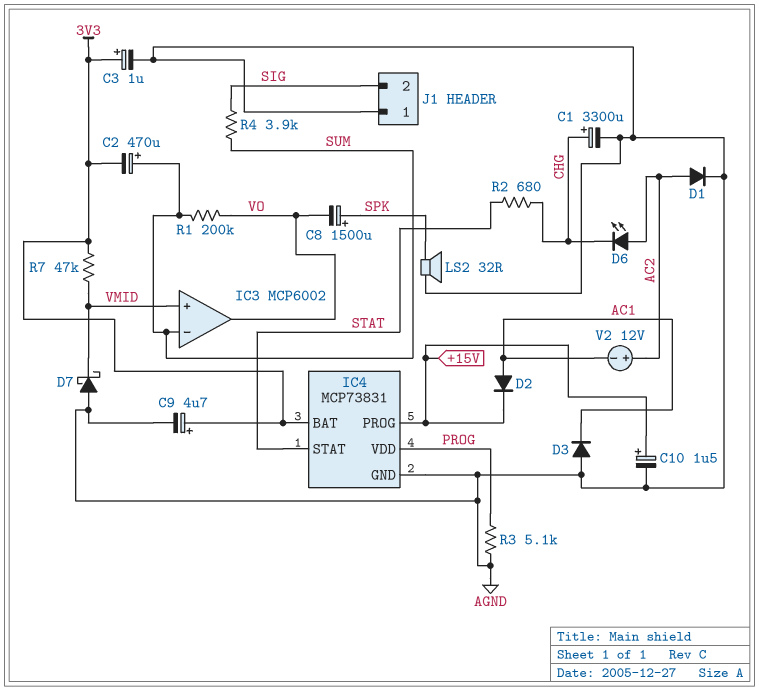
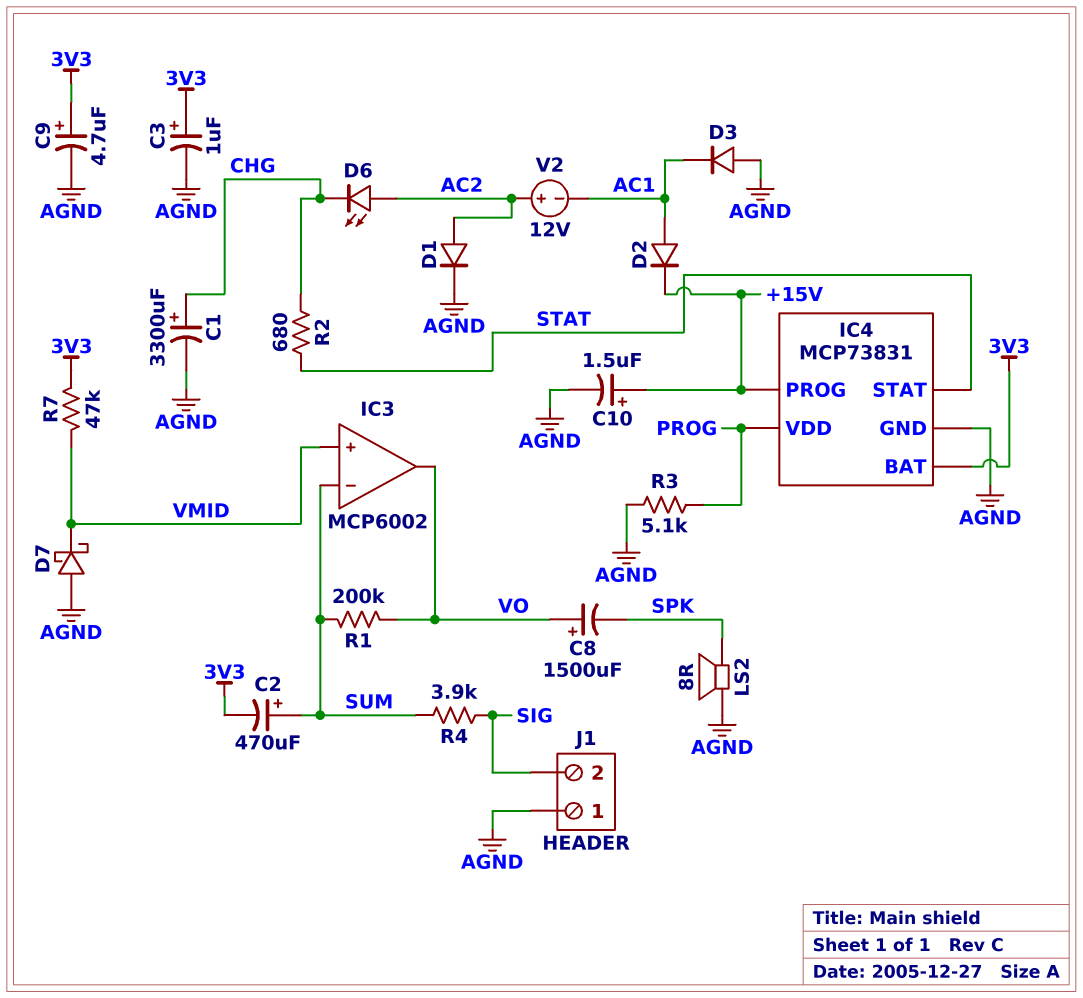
C8: 1500uF (plus SPK, minus VO) -> 1500uF (plus VO, minus SPK)
LS2: speaker 32R (AGND, SPK) -> speaker 8R (AGND, SPK)

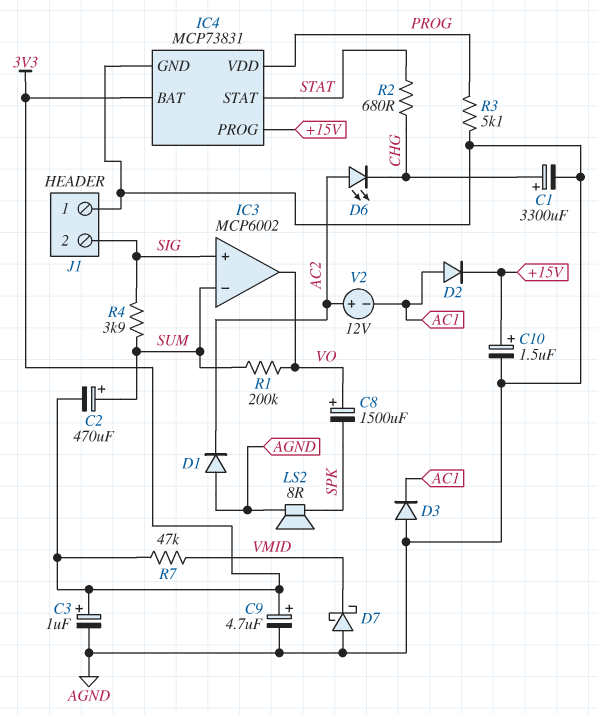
D1: diode (A AC2, K AGND) -> diode (A AGND, K AC2)
IC3 pin in+: VMID -> SIG

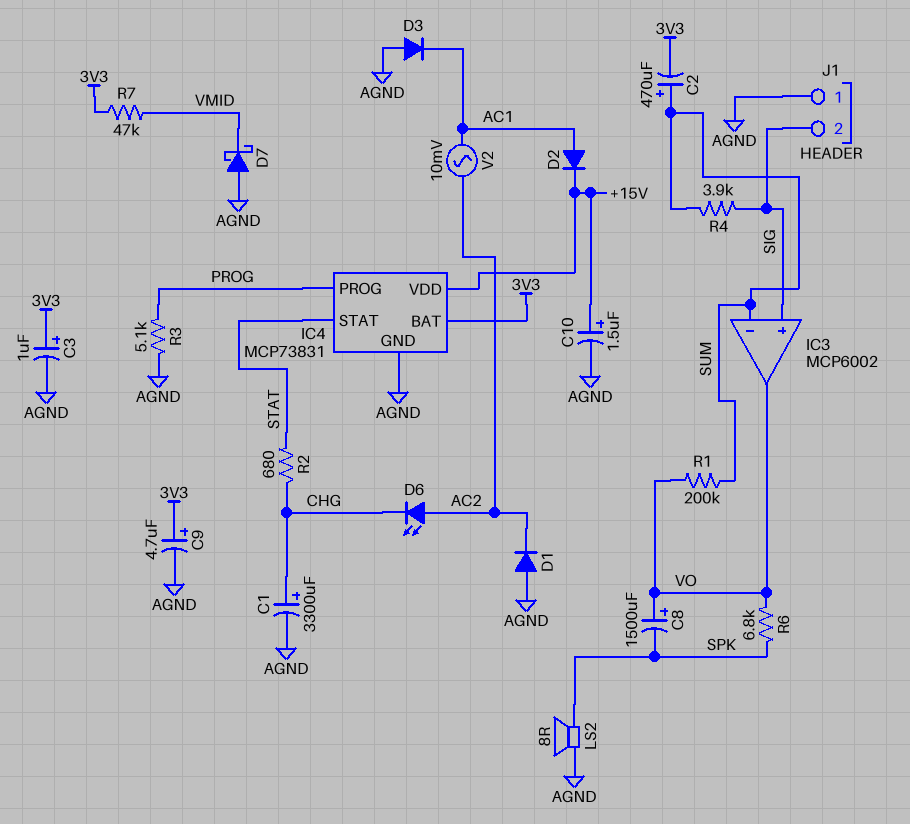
IC4 pin PROG: +15V -> PROG
IC4 pin VDD: PROG -> +15V
R6: none -> 6.8k (SPK, VO)
V2: 12V (plus AC2, minus AC1) -> AC 10mV (AC1, AC2)

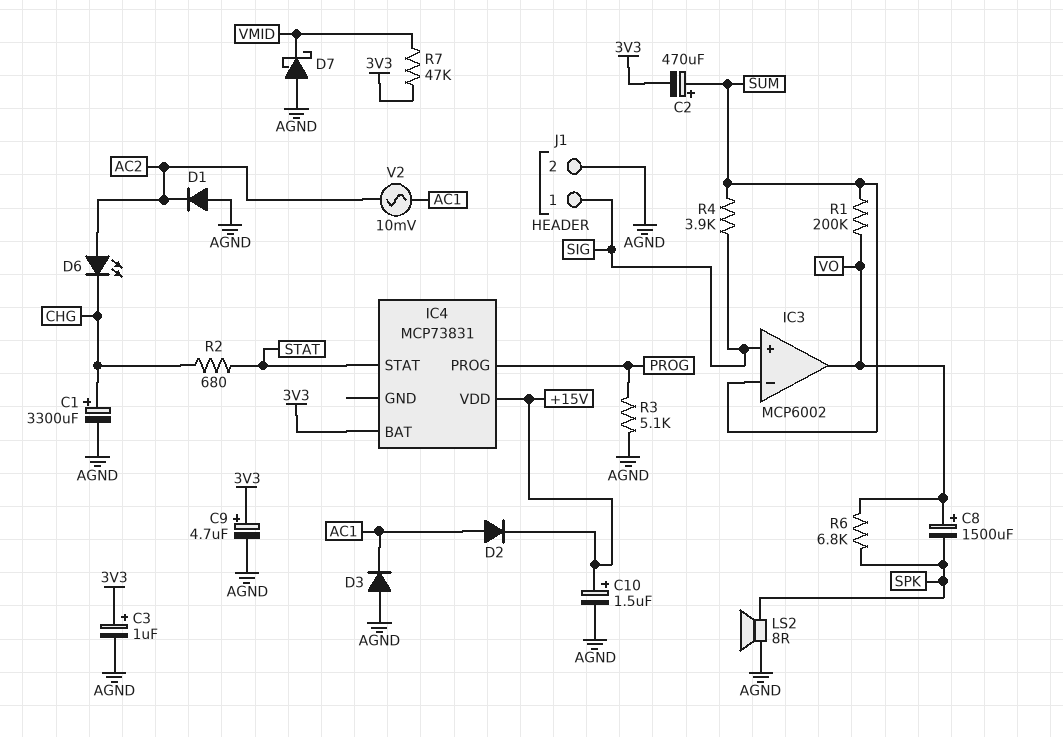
IC4 pin GND: AGND -> none
J1 pin 1: AGND -> SIG
J1 pin 2: SIG -> AGND

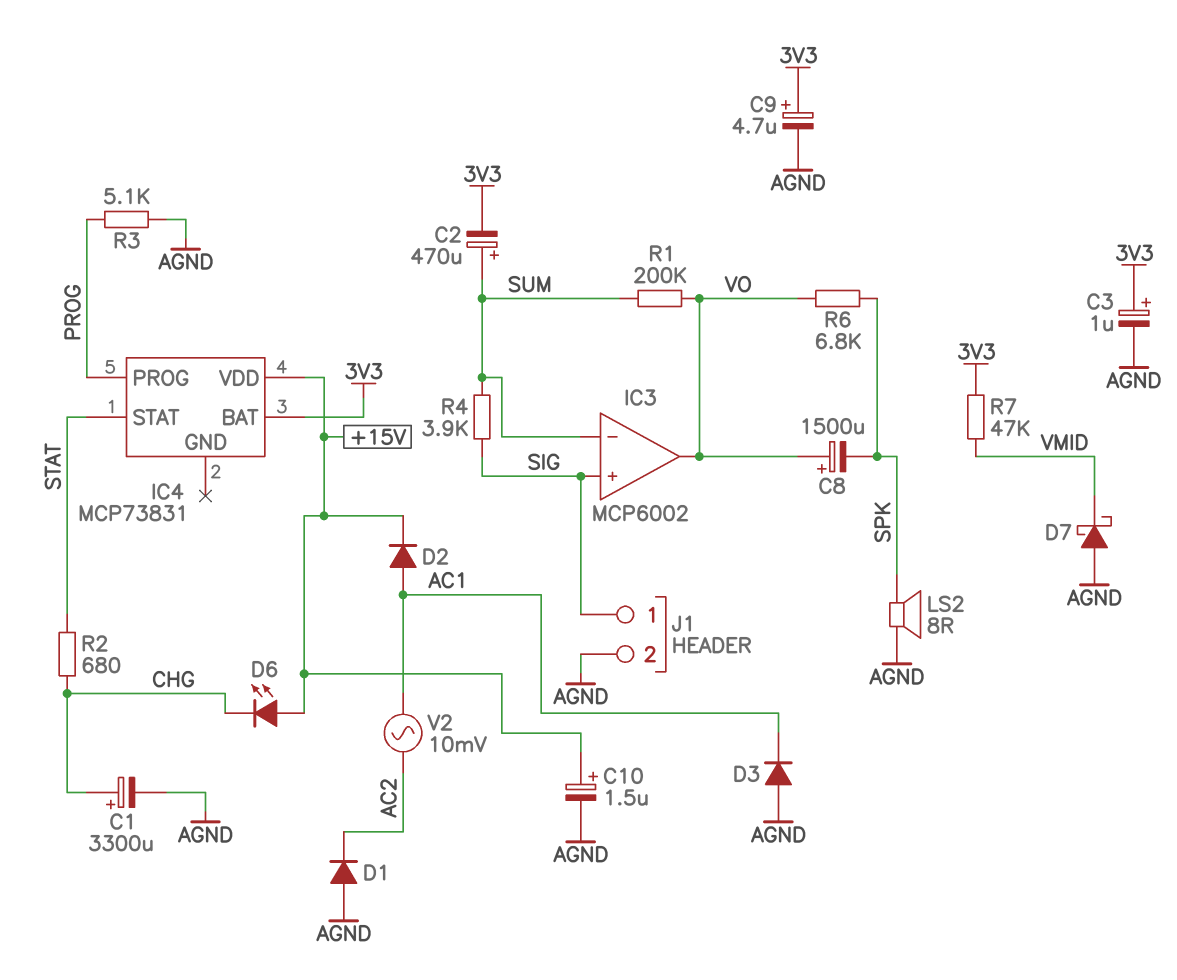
D6: LED (A AC2, K CHG) -> LED (A +15V, K CHG)

